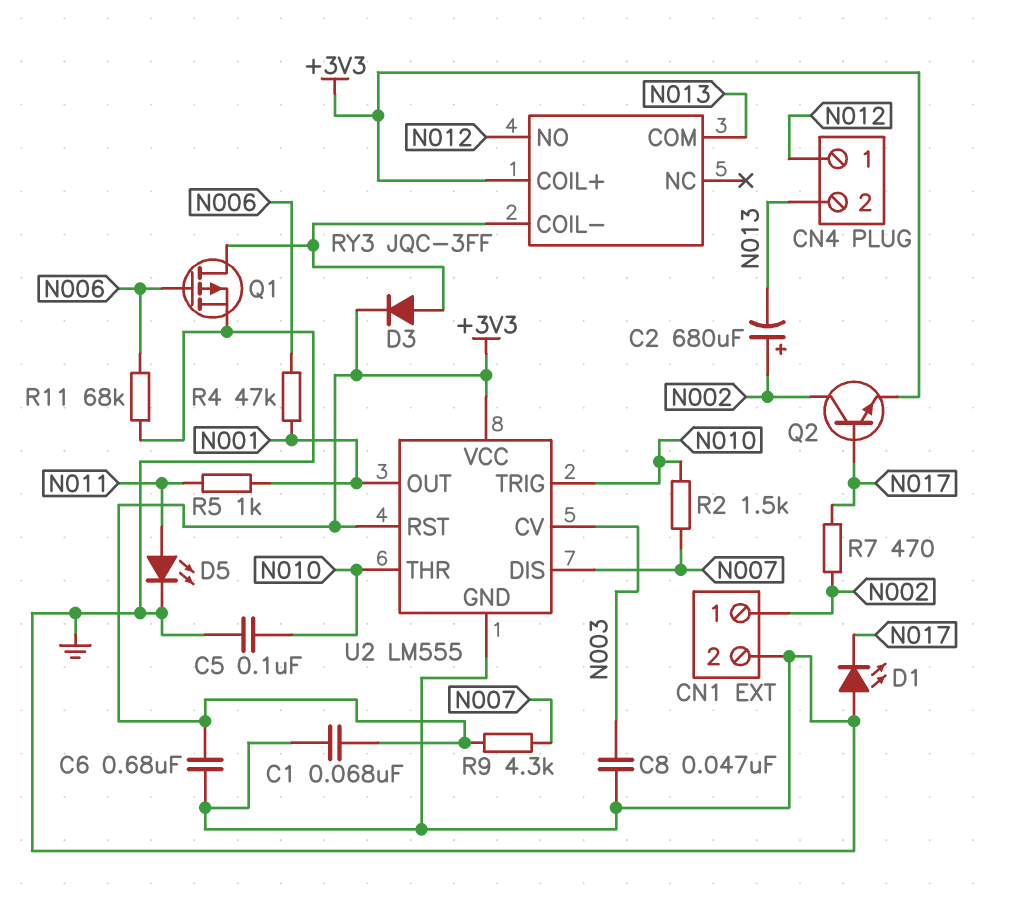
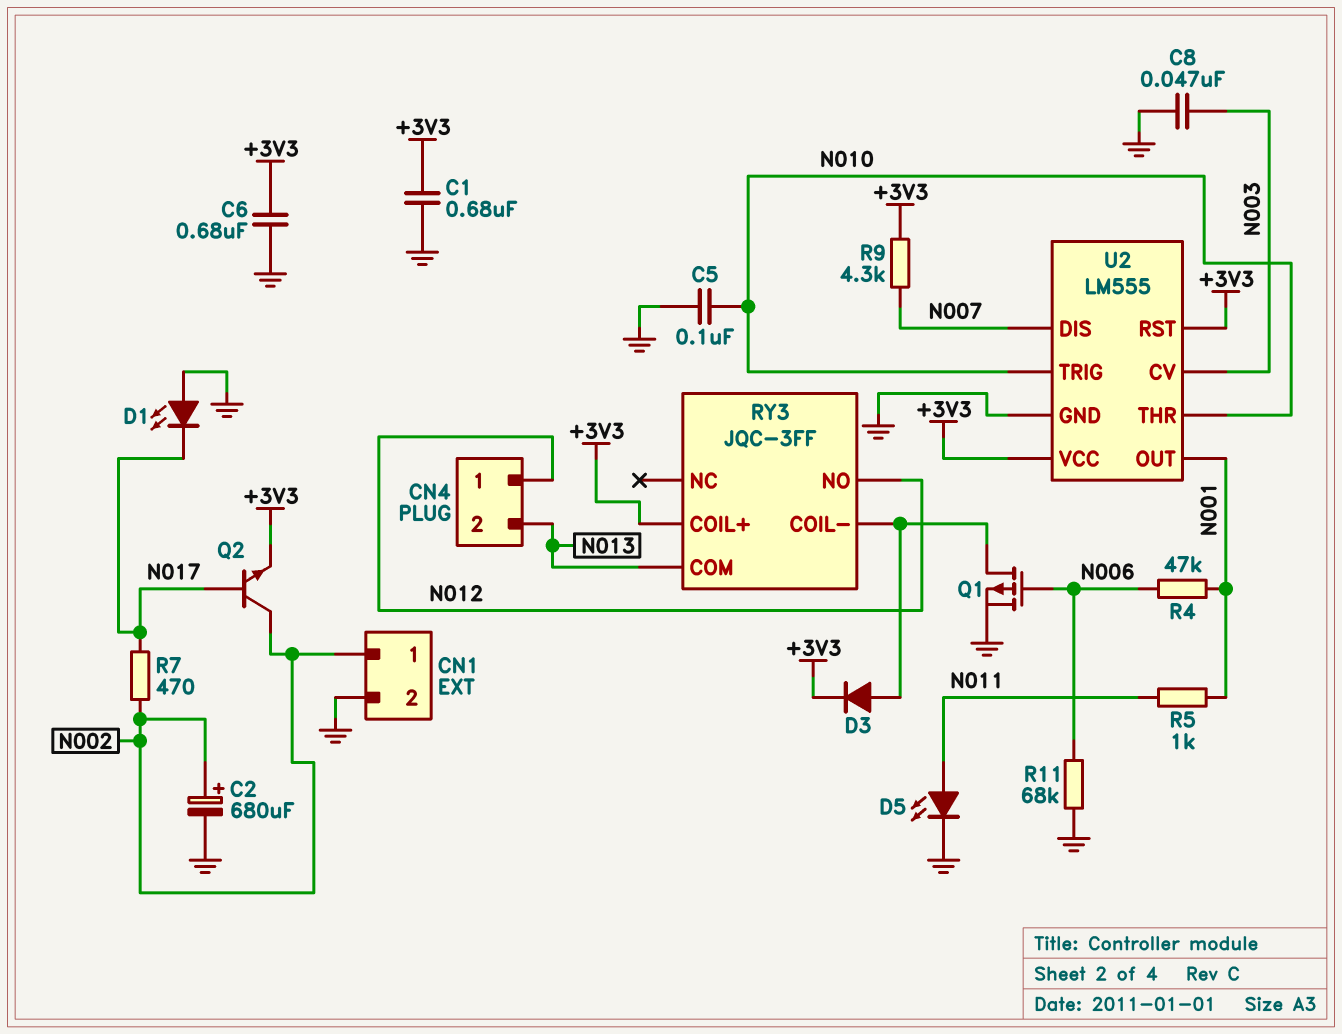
C1: 68nF (+3V3, GND) -> 680nF (+3V3, GND)
C2: 680uF (plus N002, minus N013) -> 680uF (plus N002, minus GND)
R2: 1.5k (N007, N010) -> none

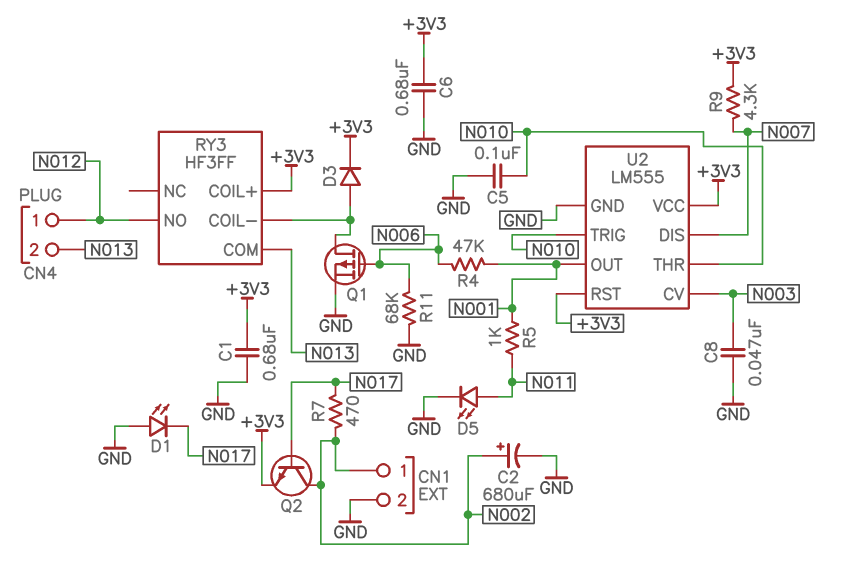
RY3: JQC-3FF -> HF3FF

